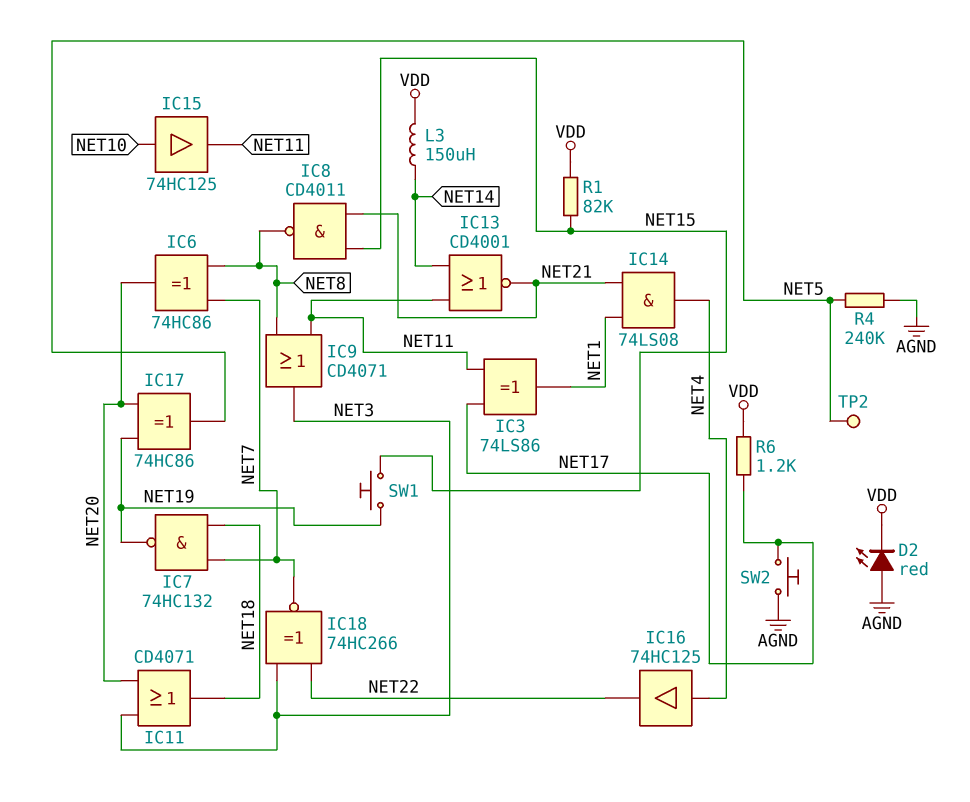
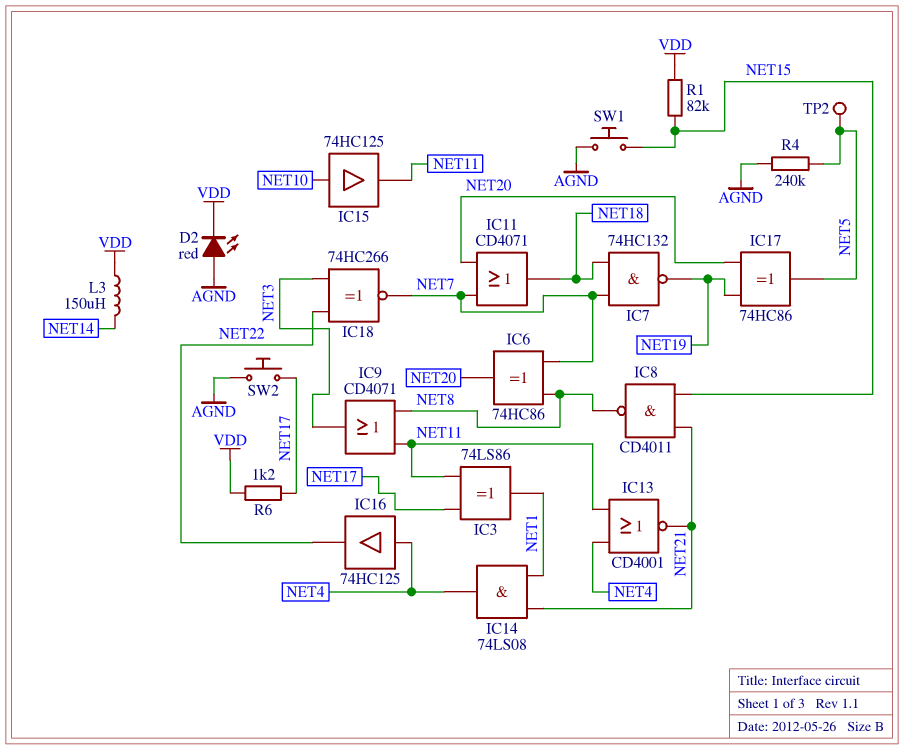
IC11: OR CD4071 (in NET3, in NET20, out NET18) -> OR CD4071 (in NET7, in NET20, out NET18)
IC13: NOR CD4001 (in NET11, in NET14, out NET21) -> NOR CD4001 (in NET4, in NET11, out NET21)
SW1: button (NET15, NET19) -> button (AGND, NET15)

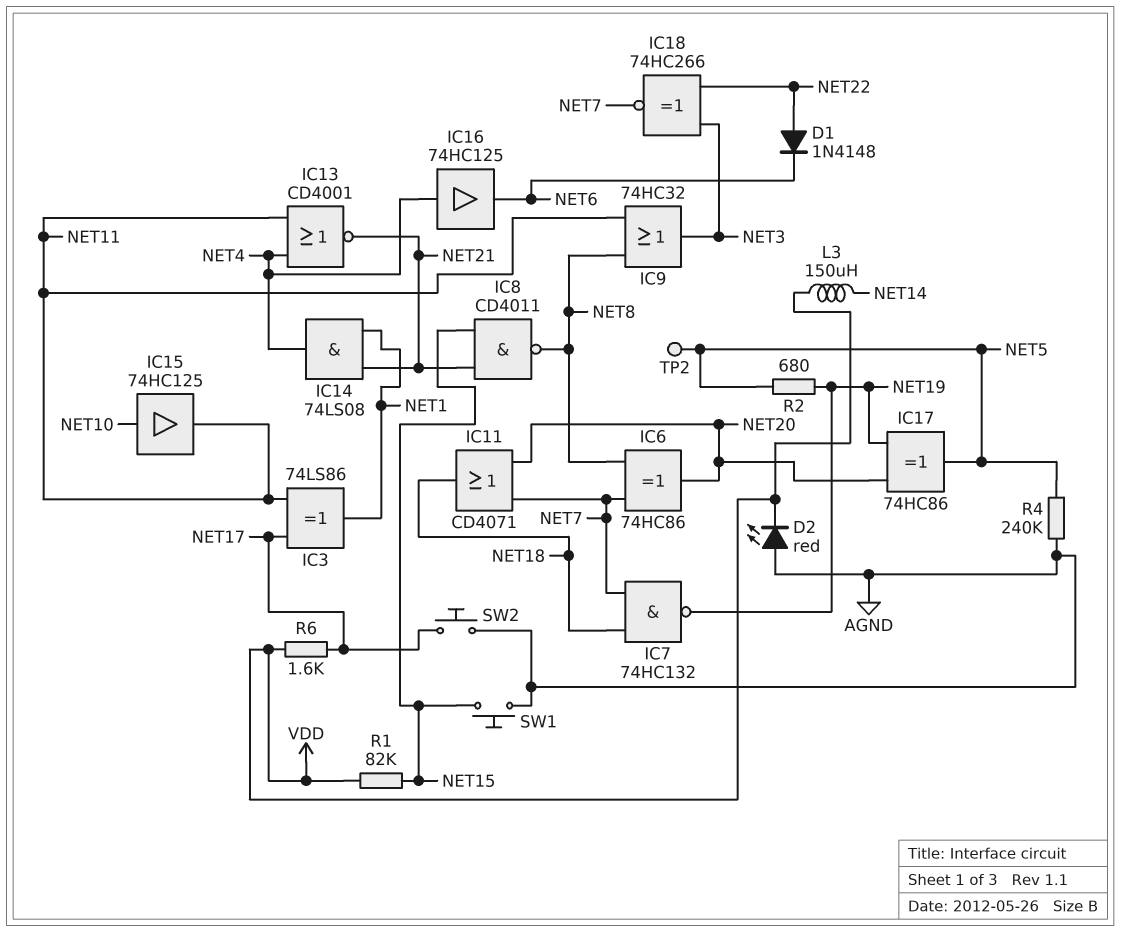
D1: none -> diode 1N4148 (A NET22, K NET6)
IC9: OR CD4071 (in NET8, in NET11, out NET3) -> OR 74HC32 (in NET8, in NET11, out NET3)
IC16: buffer 74HC125 (in NET4, out NET22) -> buffer 74HC125 (in NET4, out NET6)
R2: none -> 680 (NET5, NET19)
R6: 1.2k (NET17, VDD) -> 1.6k (NET17, VDD)

